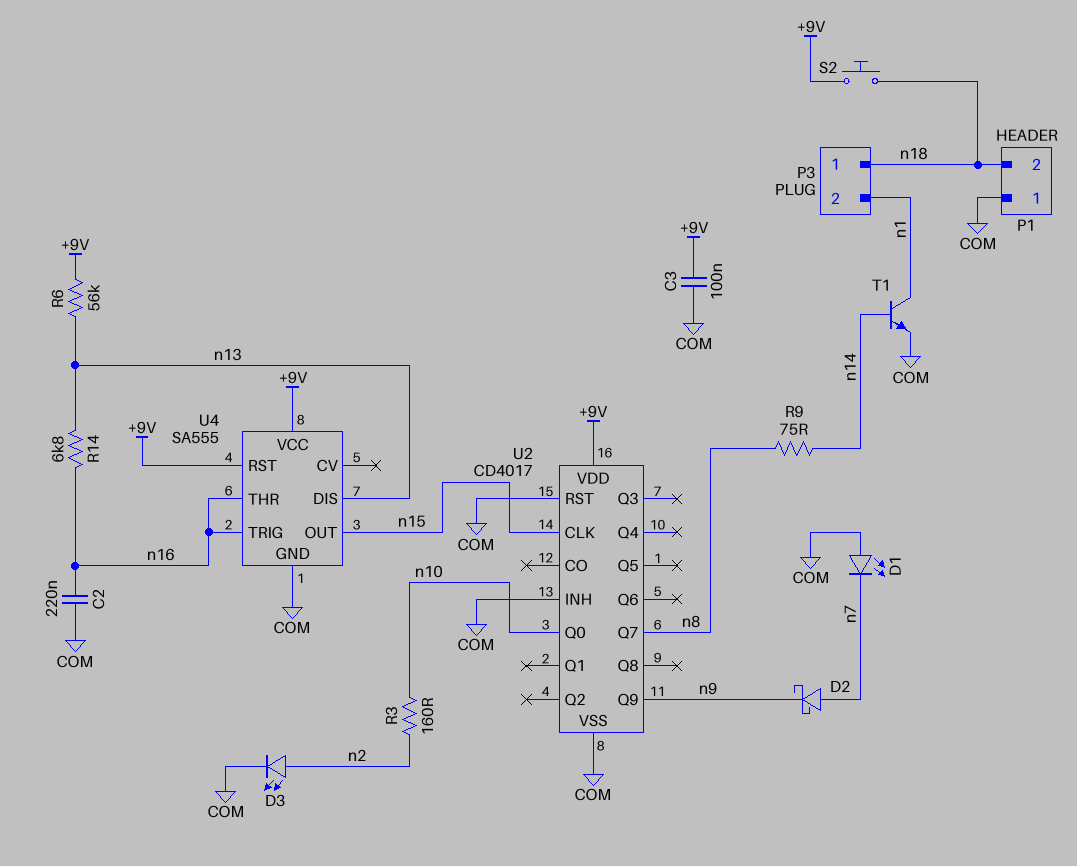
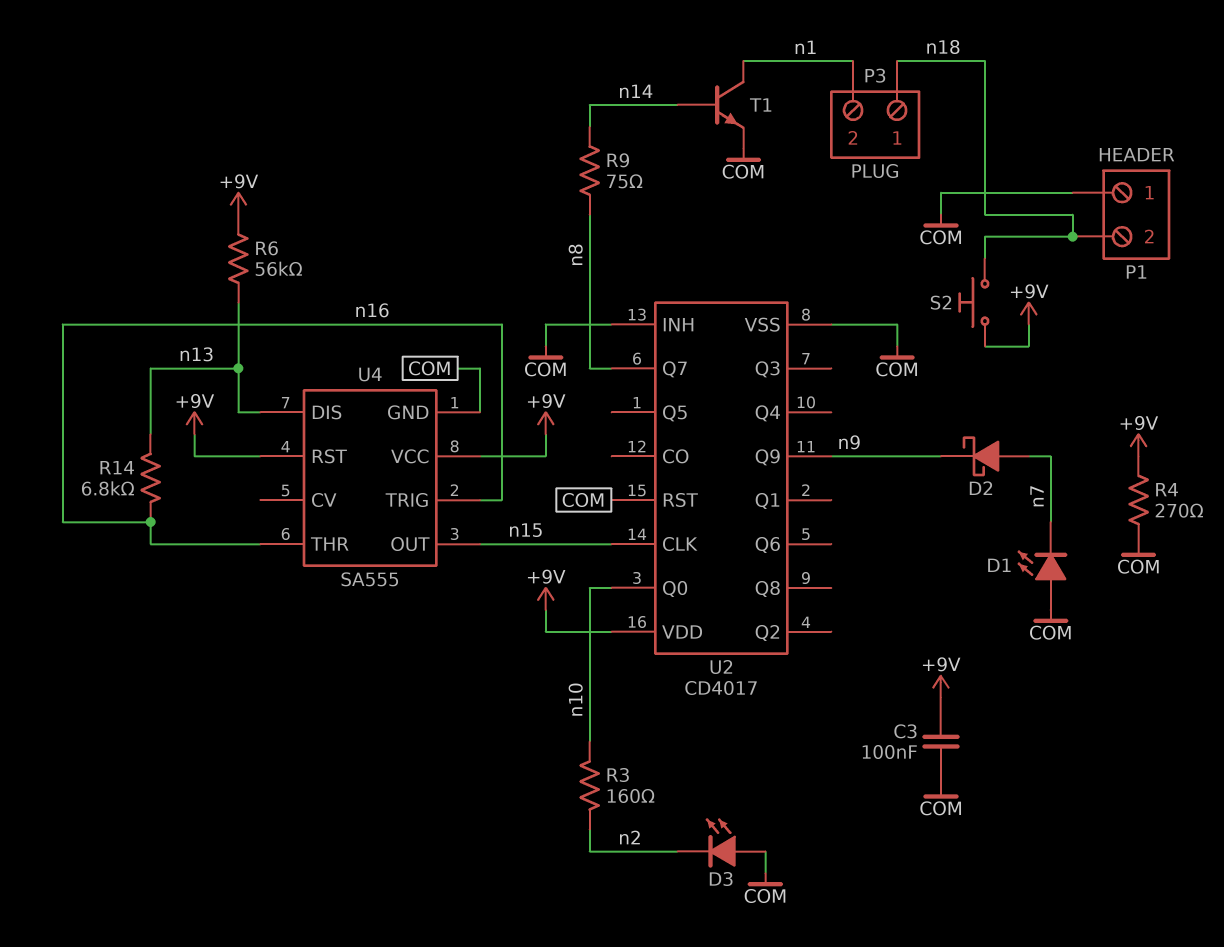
C2: 220nF (COM, n16) -> none
D3: LED (A n2, K COM) -> LED (A COM, K n2)
R4: none -> 270 (+9V, COM)

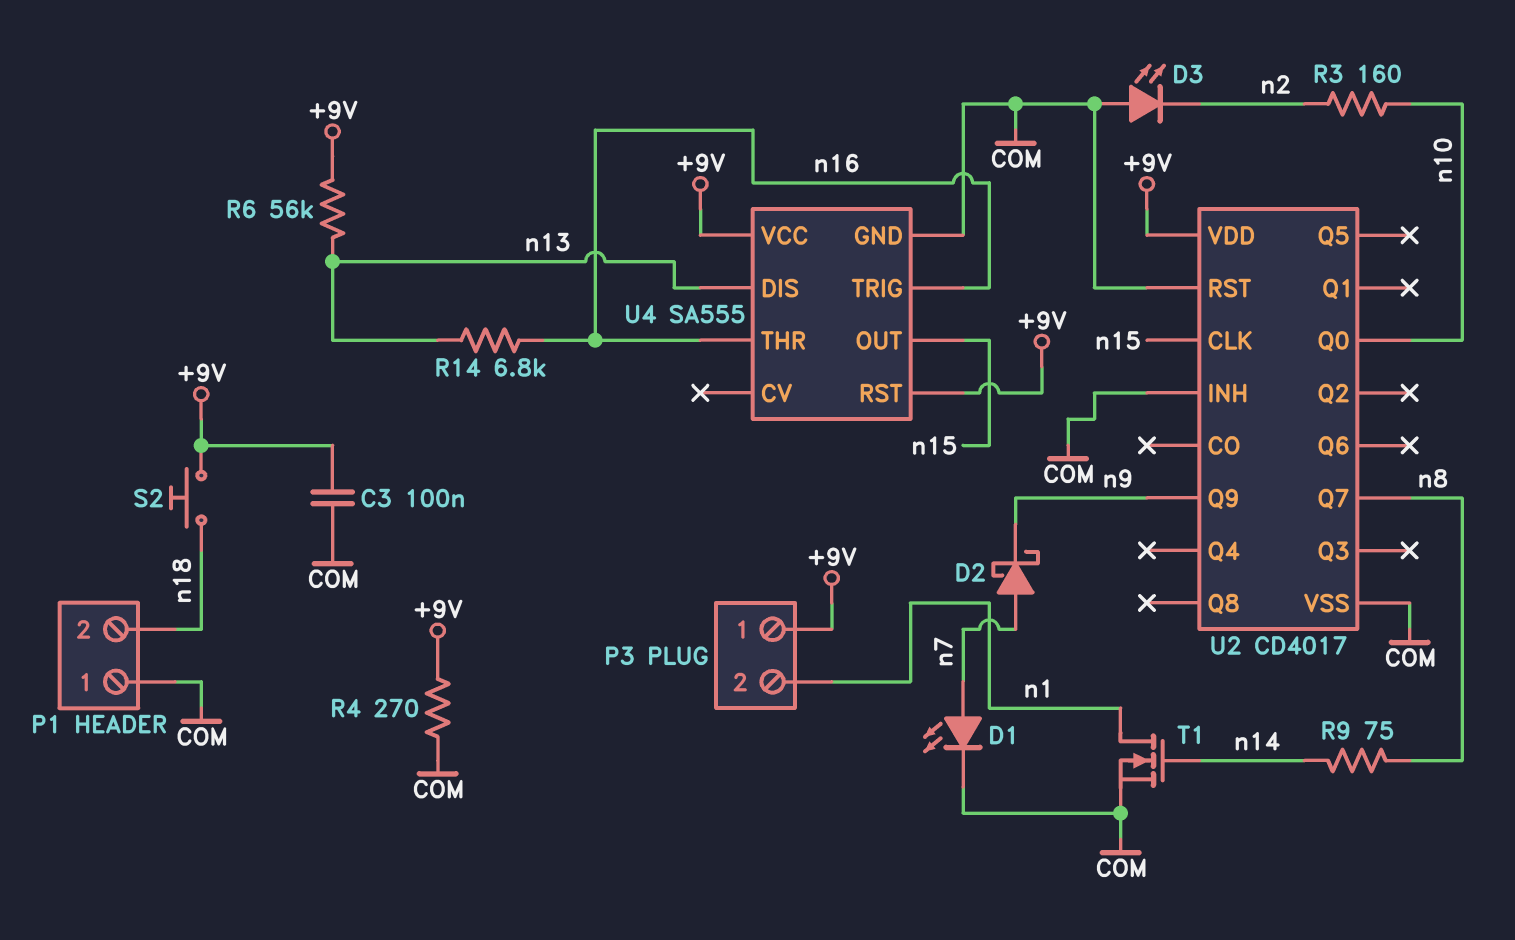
D1: LED (A COM, K n7) -> LED (A n7, K COM)
P3 pin 1: n18 -> +9V
T1: NPN (B n14, C n1, E COM) -> NMOS (G n14, D n1, S COM)

